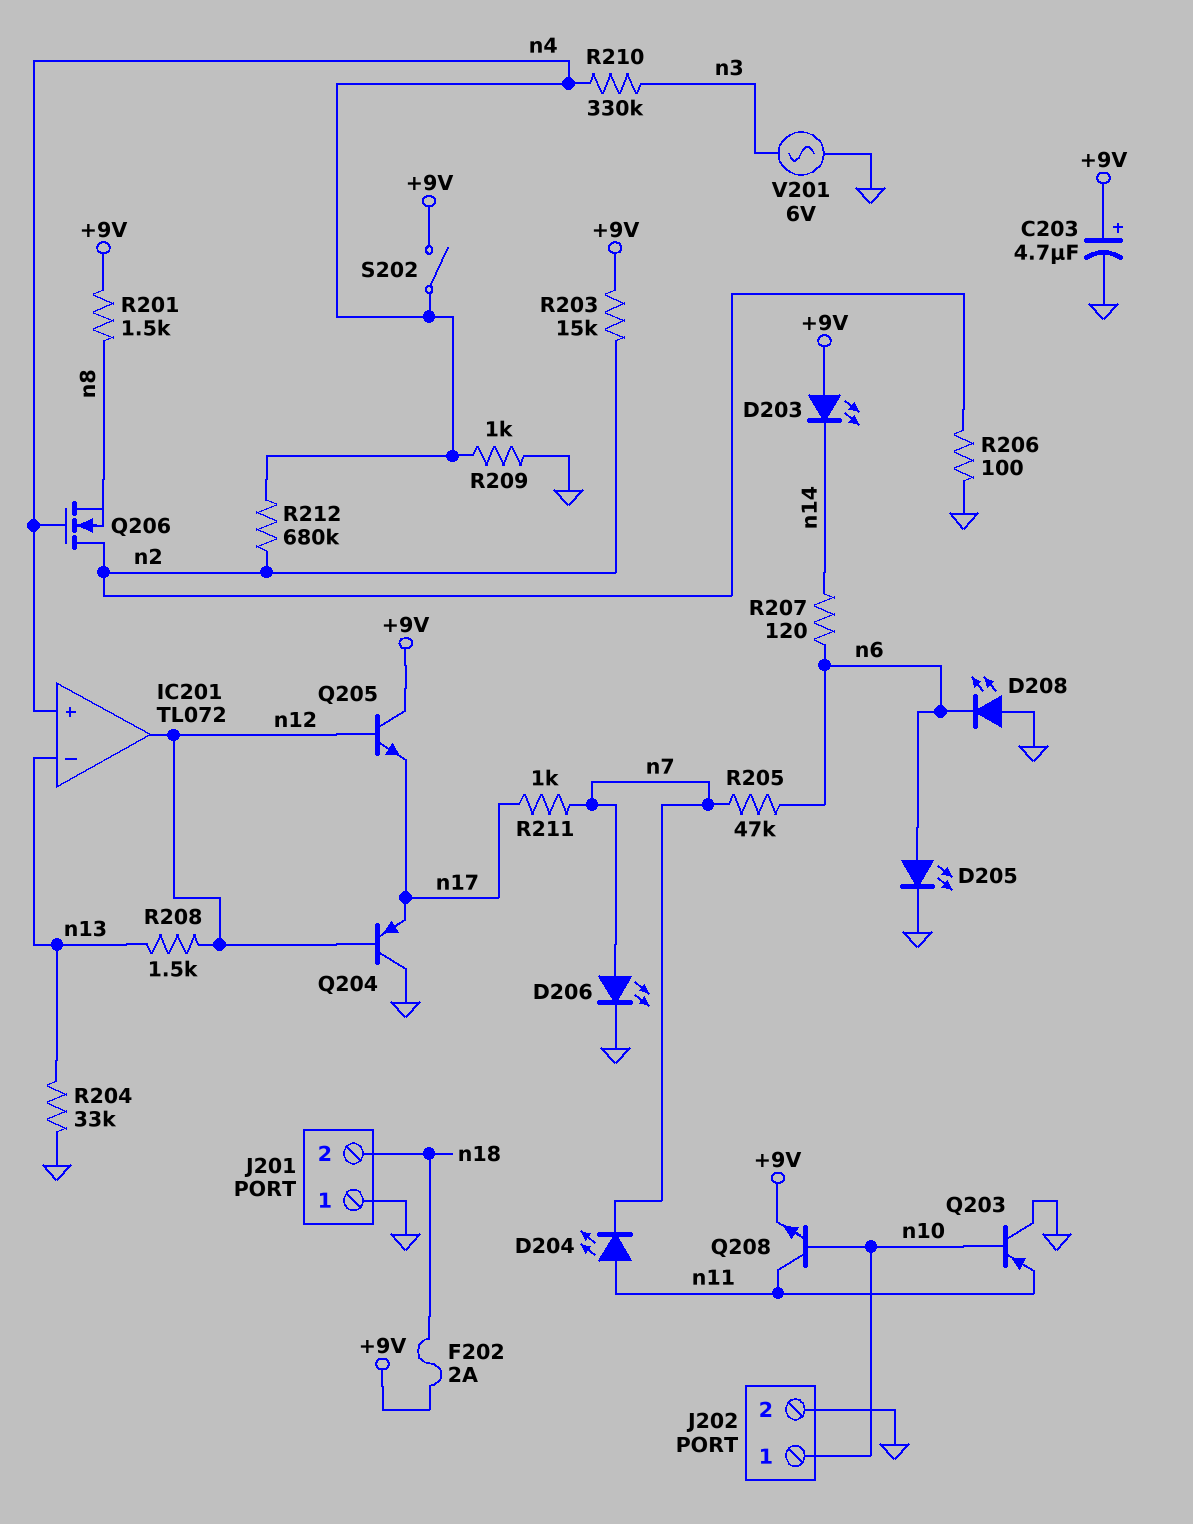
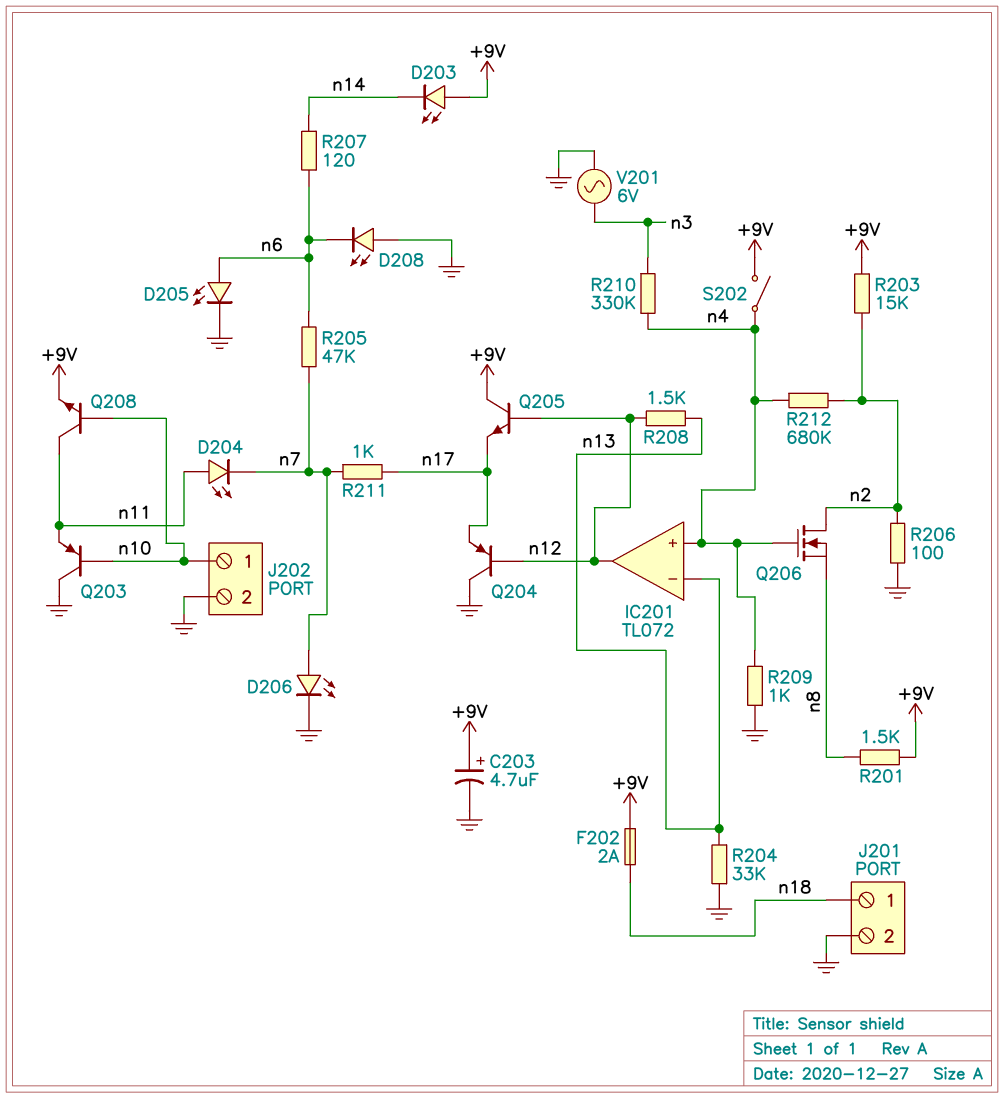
J201 pin 1: GND -> n18
J201 pin 2: n18 -> GND

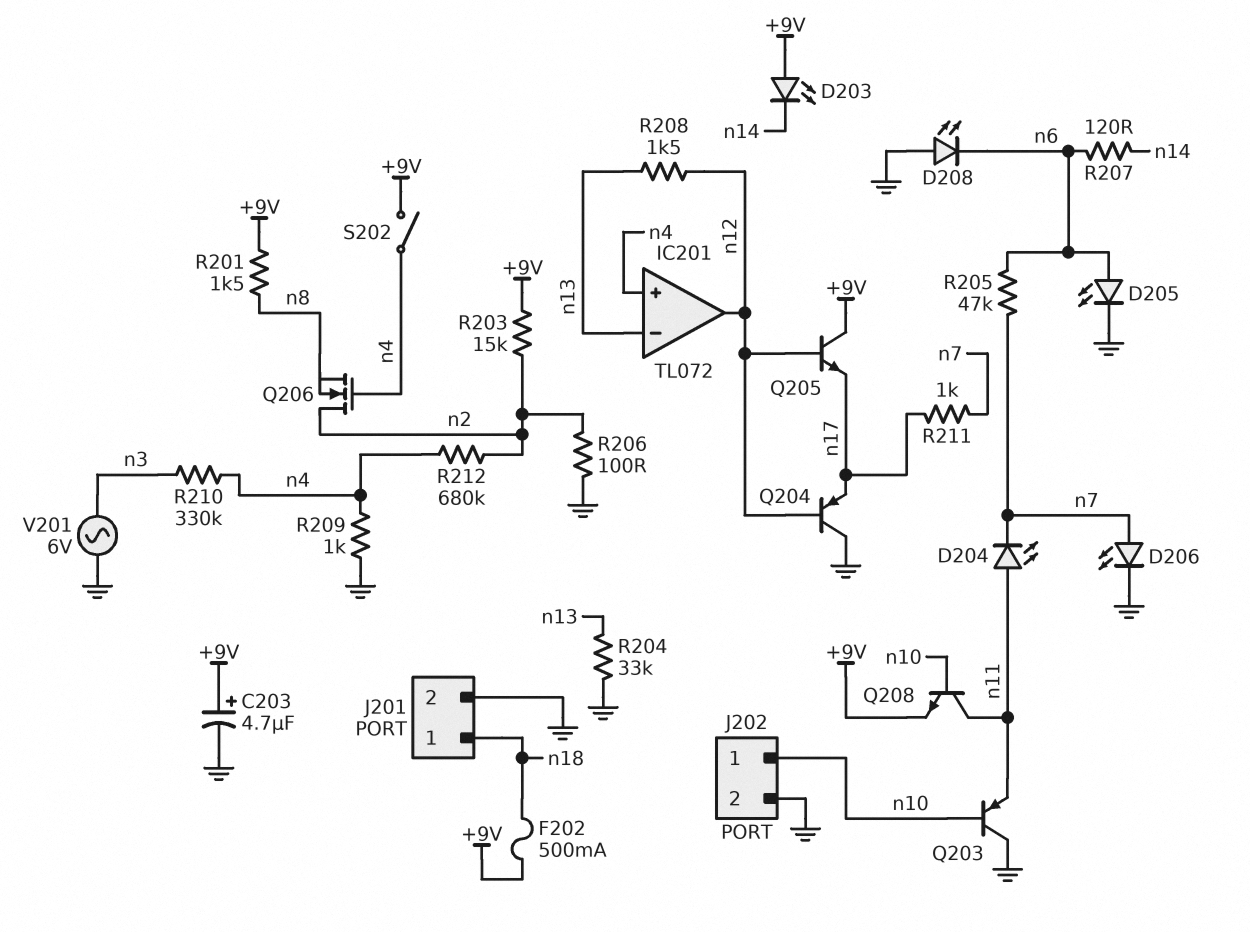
F202: 2A (+9V, n18) -> 500mA (+9V, n18)

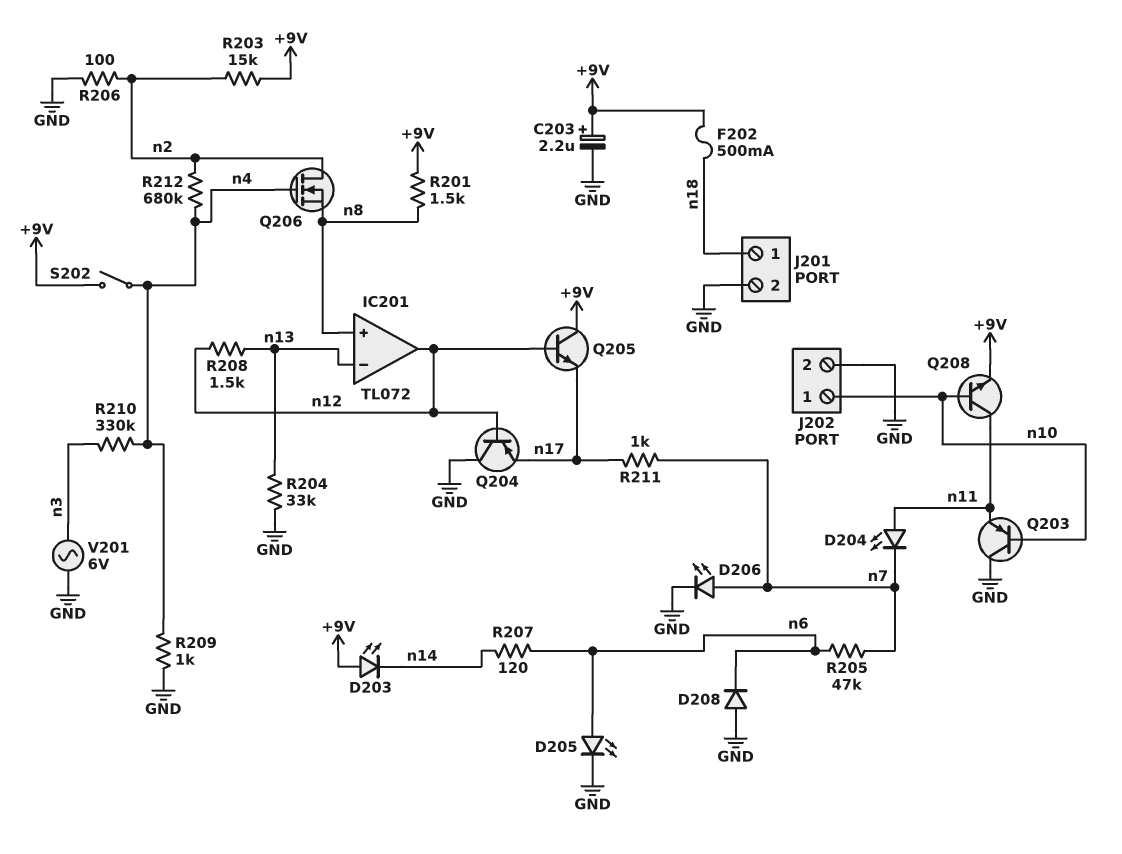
C203: 4.7uF (plus +9V, minus GND) -> 2.2uF (plus +9V, minus GND)
D208: LED (A GND, K n6) -> diode (A GND, K n6)
IC201 pin in+: n4 -> n8

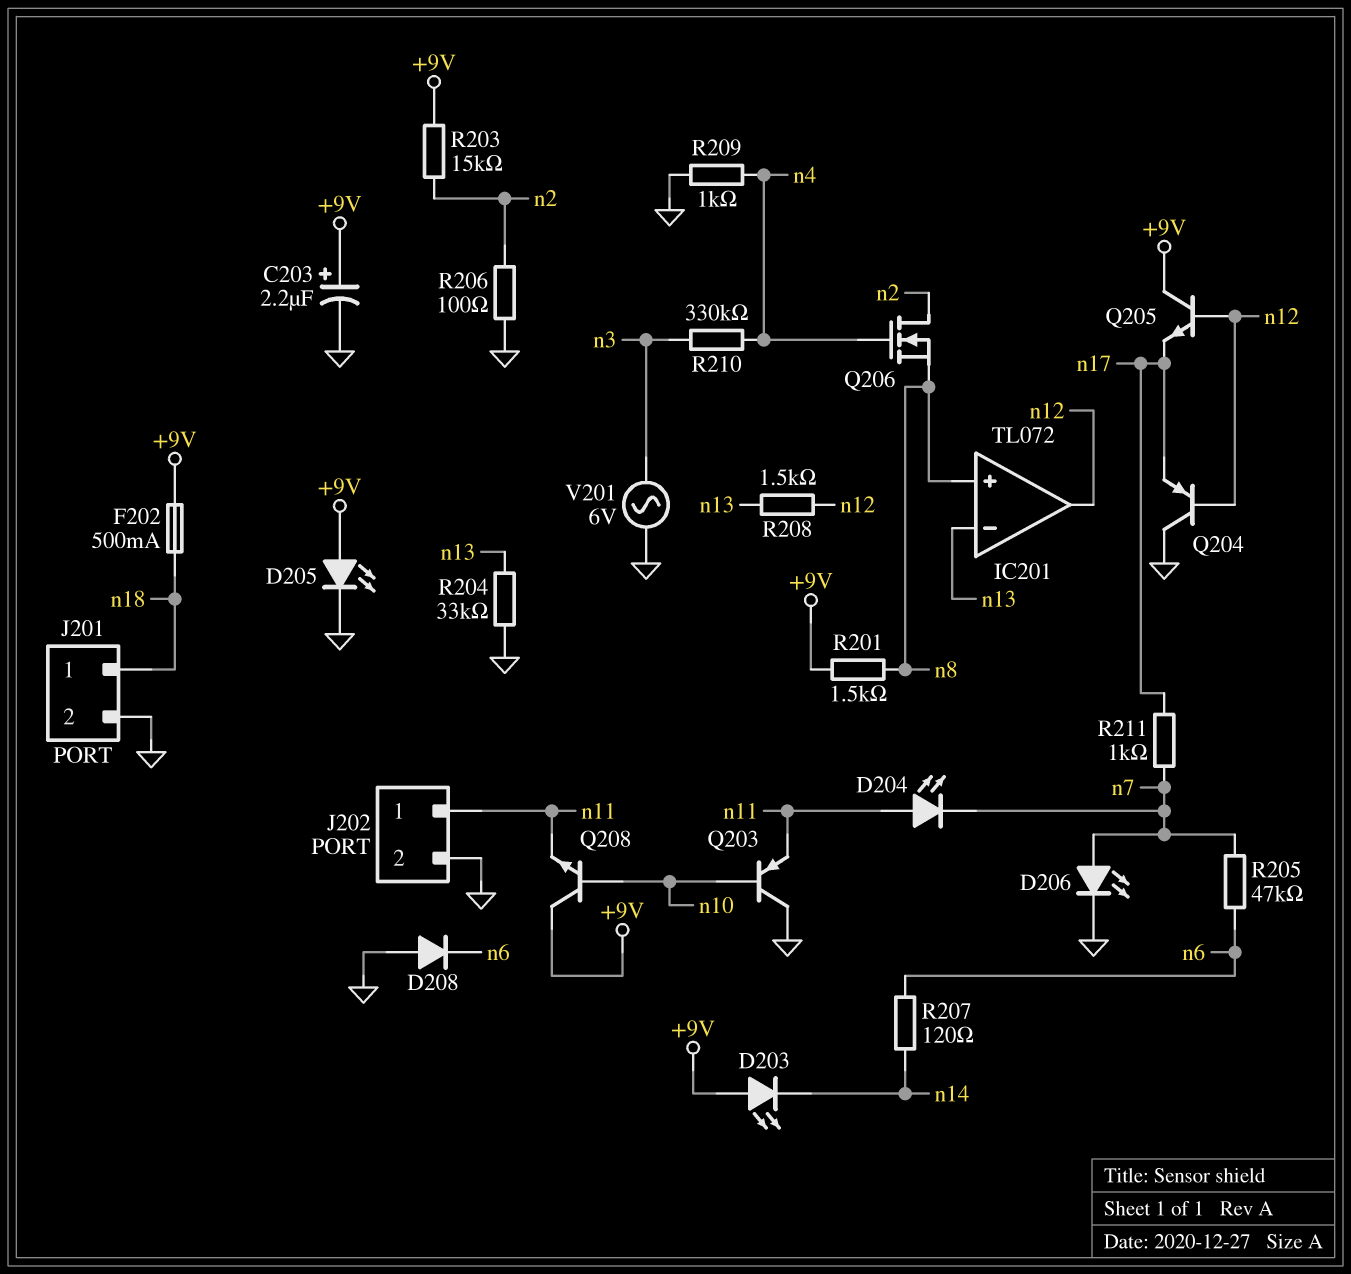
D205: LED (A n6, K GND) -> LED (A +9V, K GND)
J202 pin 1: n10 -> n11
Q208: NPN (B n10, C n11, E +9V) -> NPN (B n10, C +9V, E n11)
R212: 680k (n2, n4) -> none
S202: switch (+9V, n4) -> none

